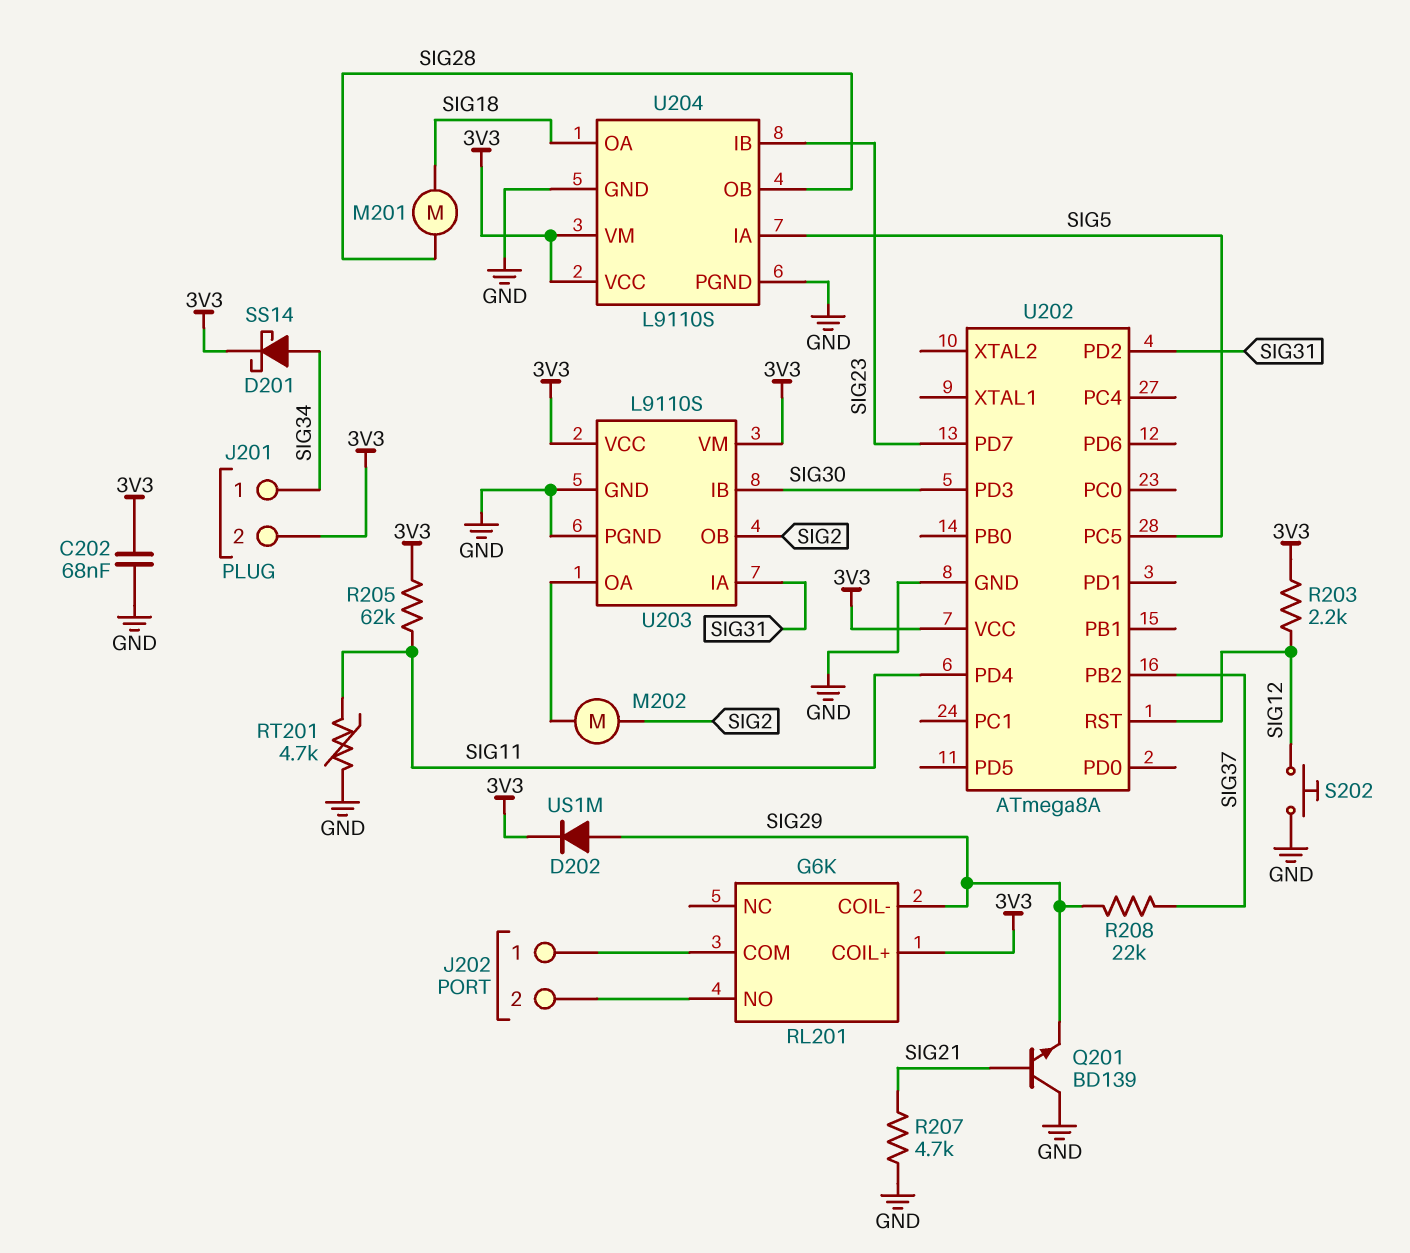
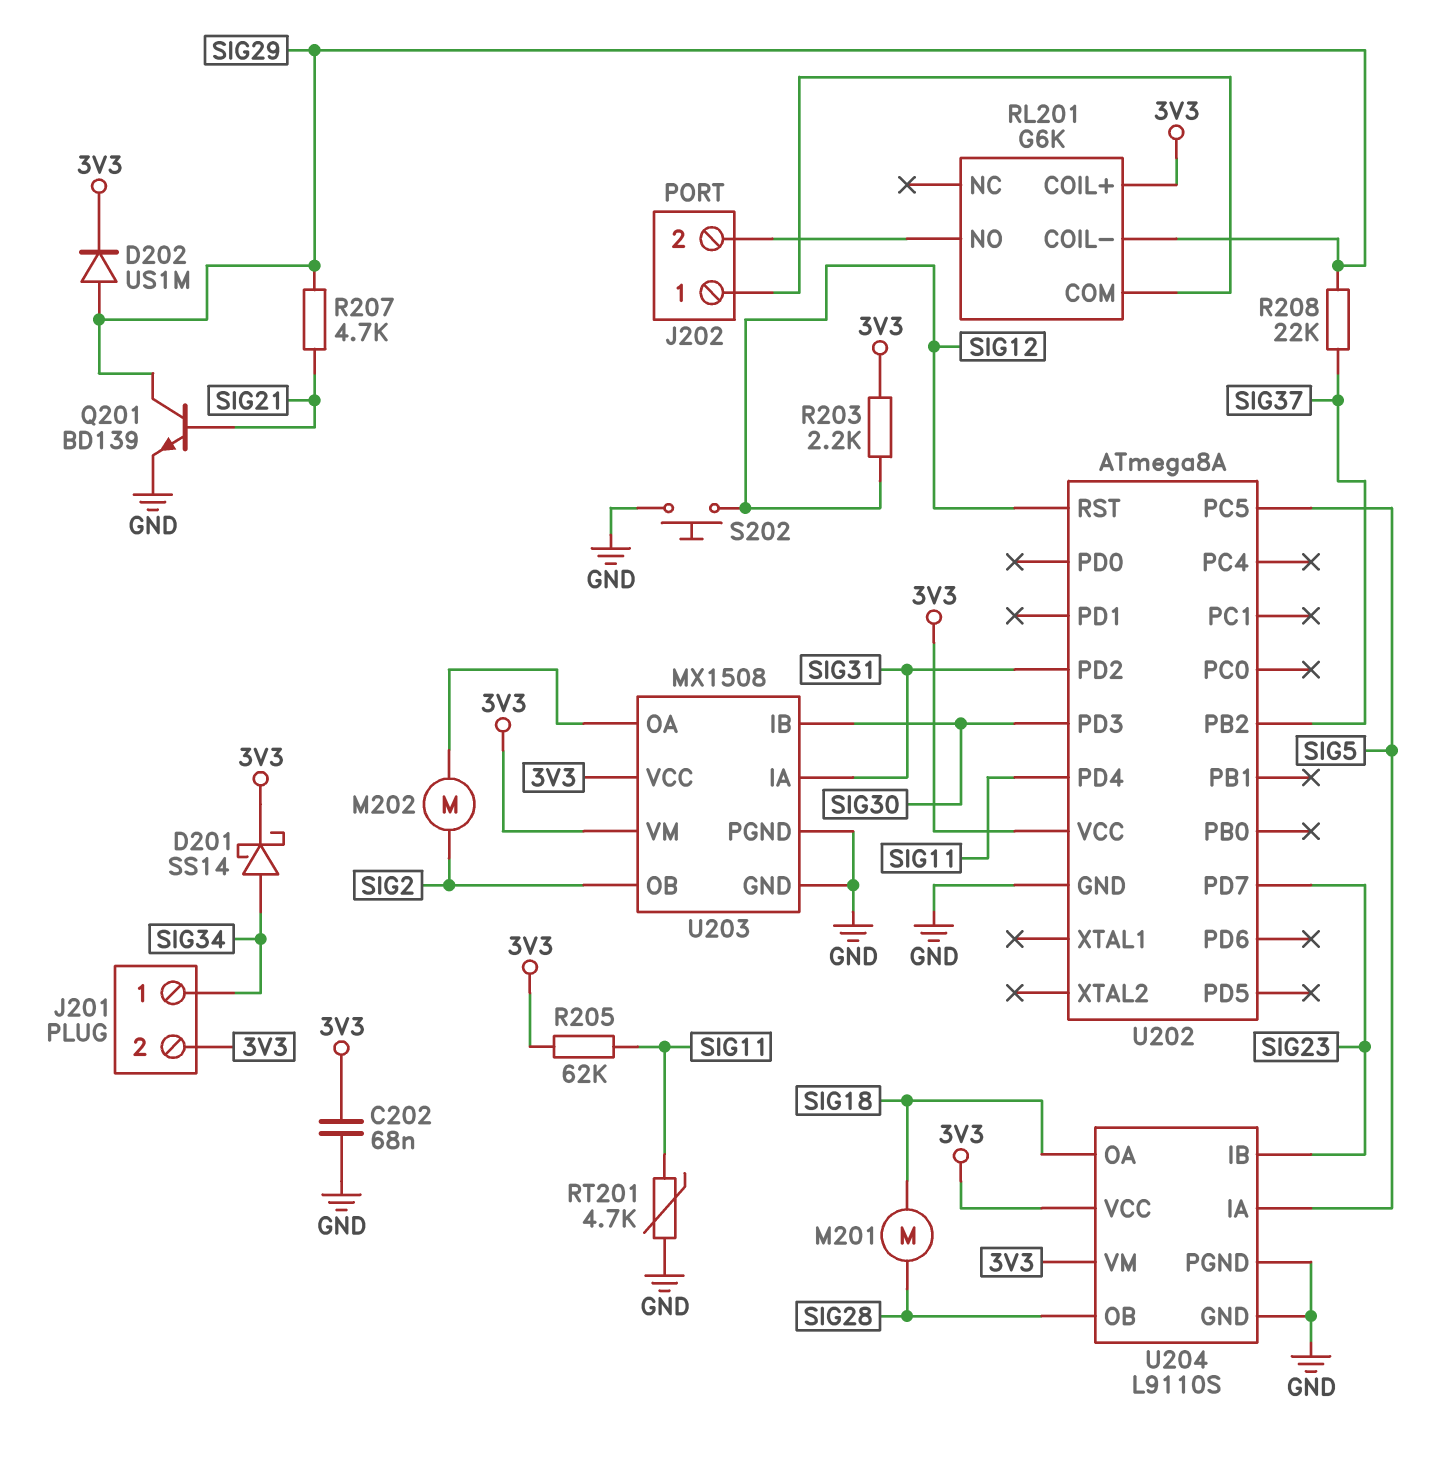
Q201: NPN BD139 (B SIG21, C GND, E SIG29) -> NPN BD139 (B SIG21, C SIG29, E GND)
R207: 4.7k (GND, SIG21) -> 4.7k (SIG21, SIG29)
U203: L9110S -> MX1508

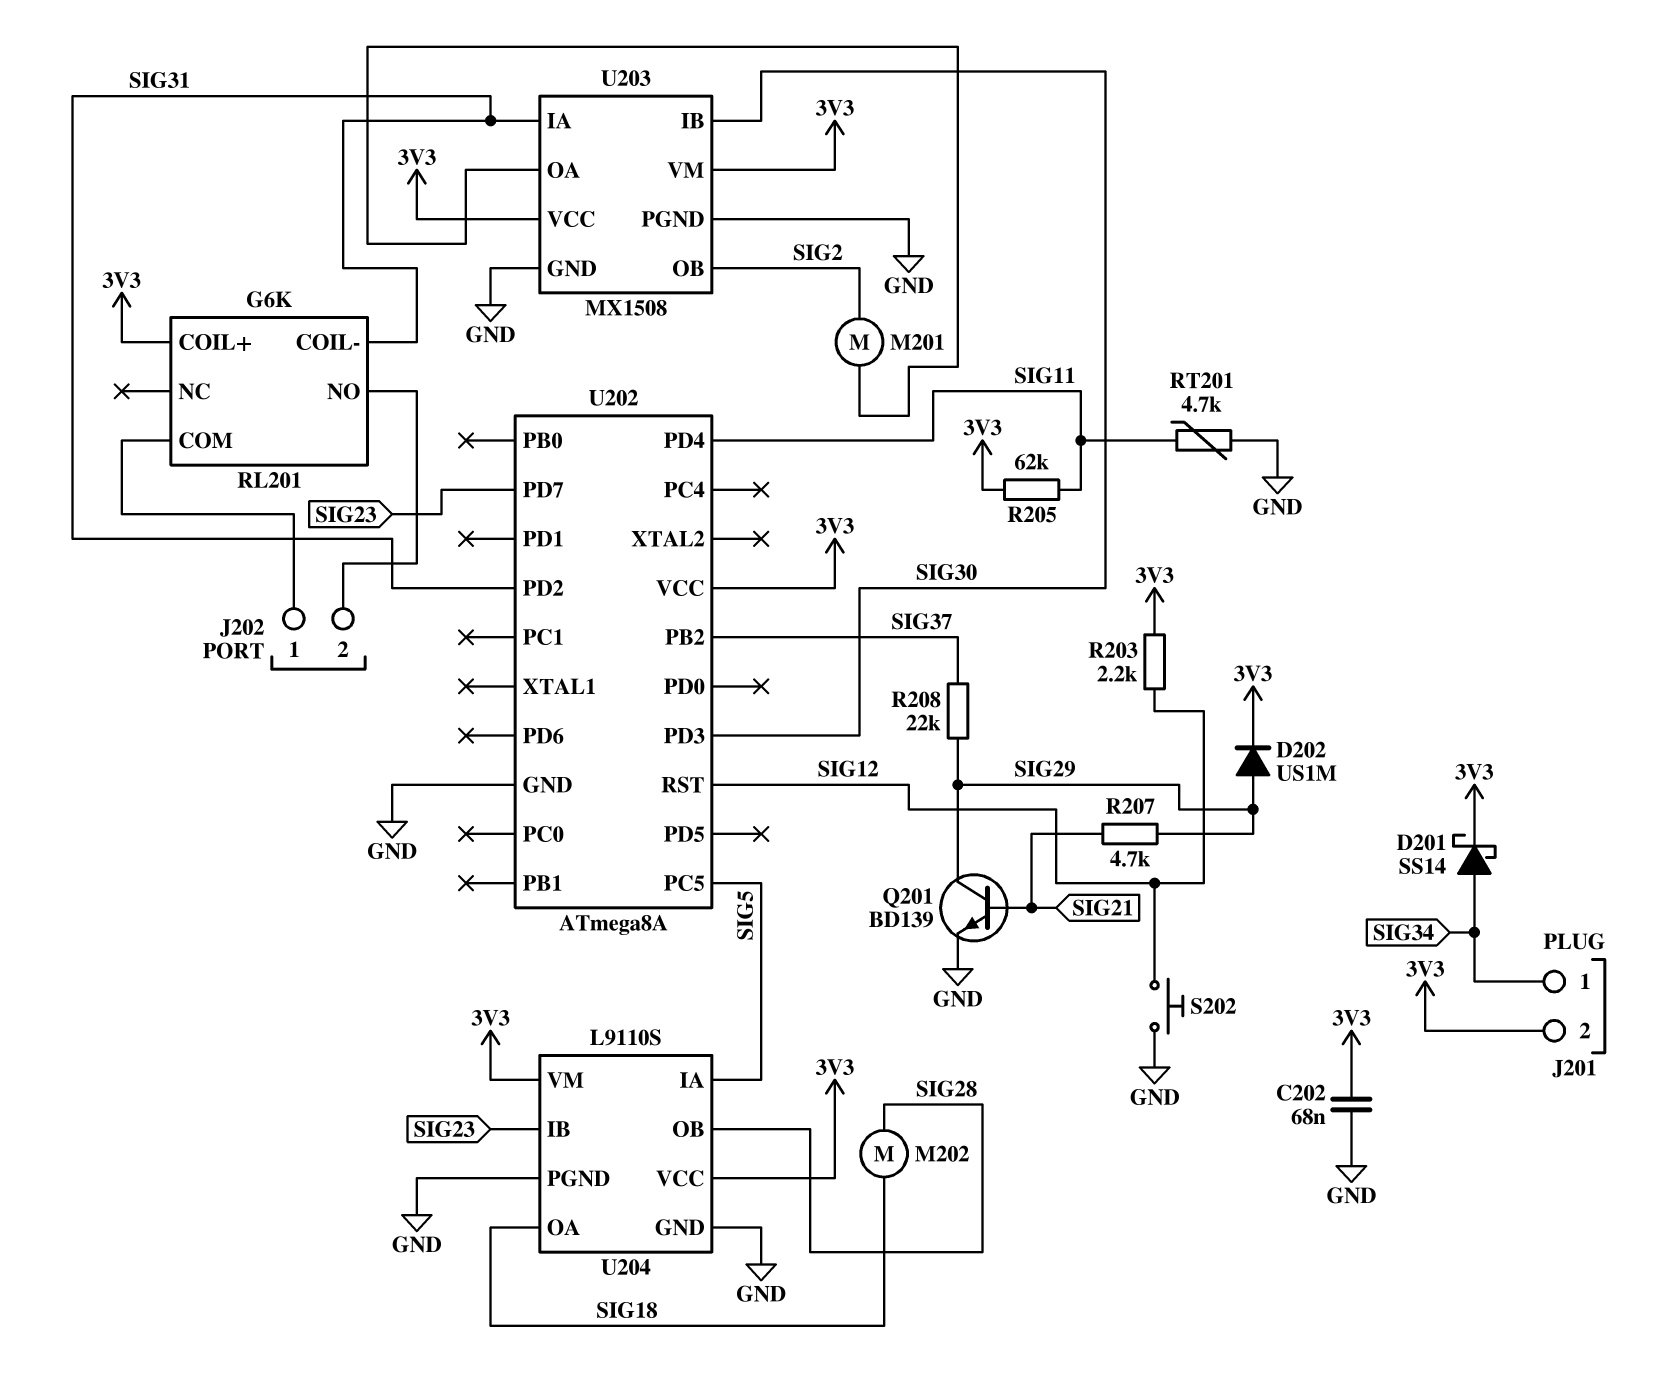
M201: motor (SIG18, SIG28) -> motor (SIG2, U203/OA)
M202: motor (SIG2, U203/OA) -> motor (SIG18, SIG28)
RL201 pin COIL-: SIG29 -> SIG31

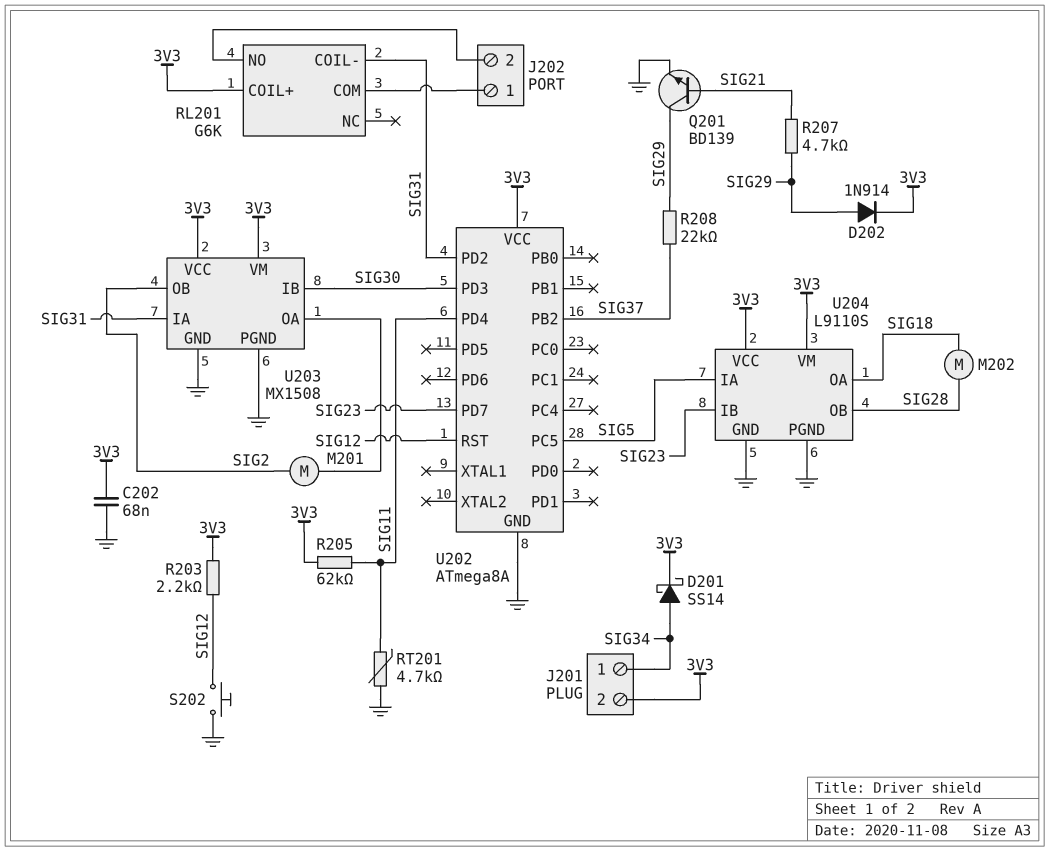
D202: diode US1M (A SIG29, K 3V3) -> diode 1N914 (A SIG29, K 3V3)

